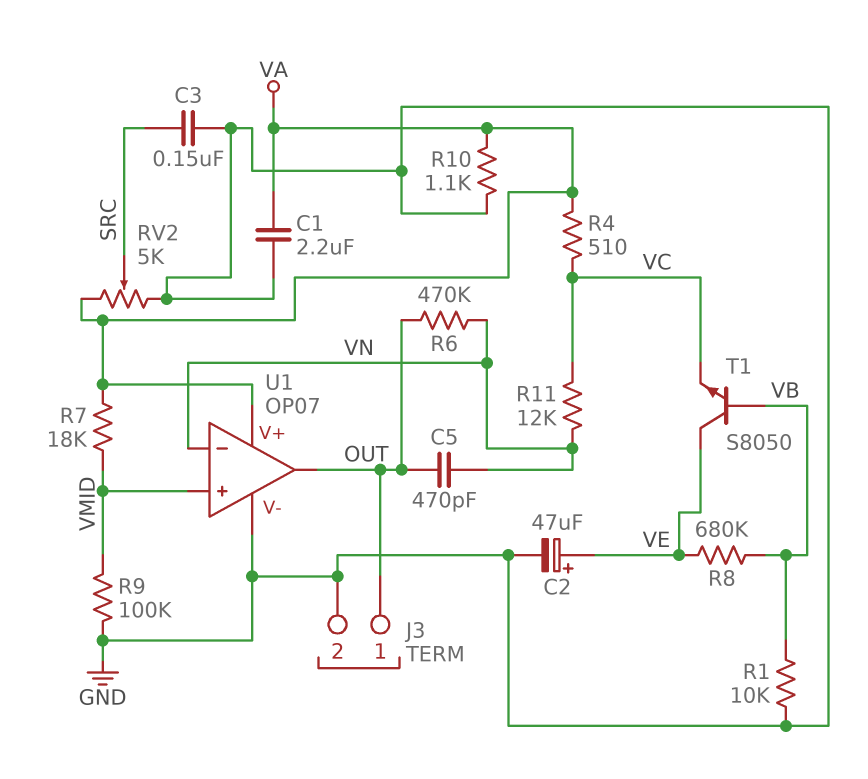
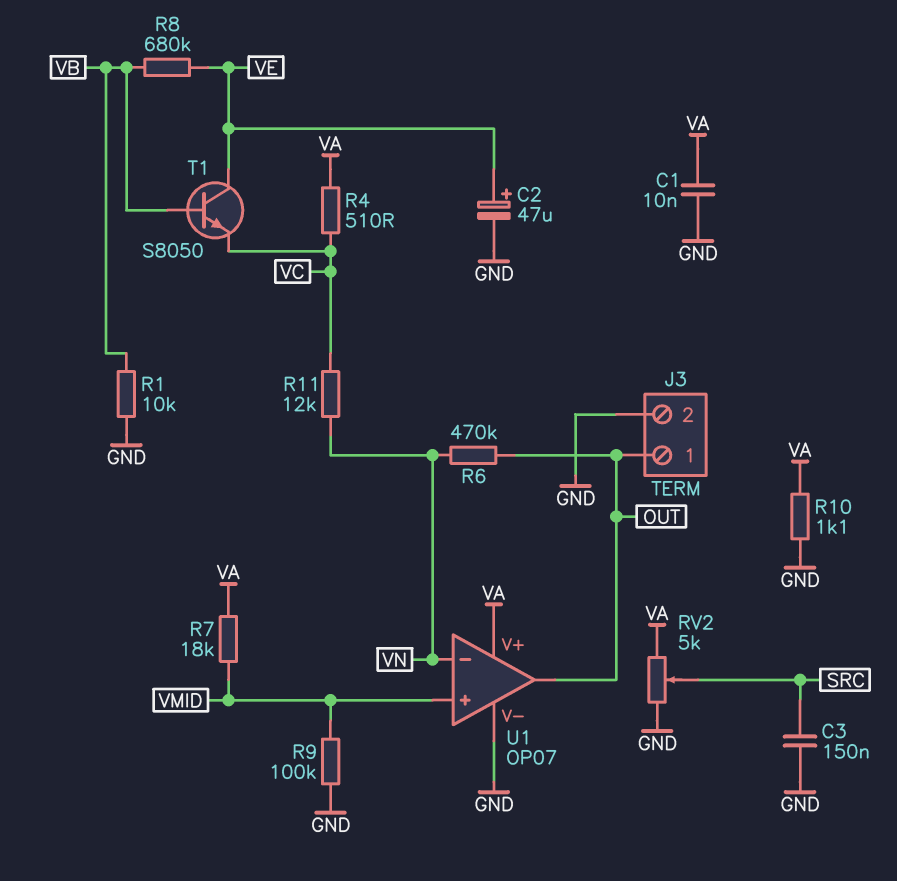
C1: 2.2uF (GND, VA) -> 10nF (GND, VA)
C5: 470pF (OUT, VN) -> none

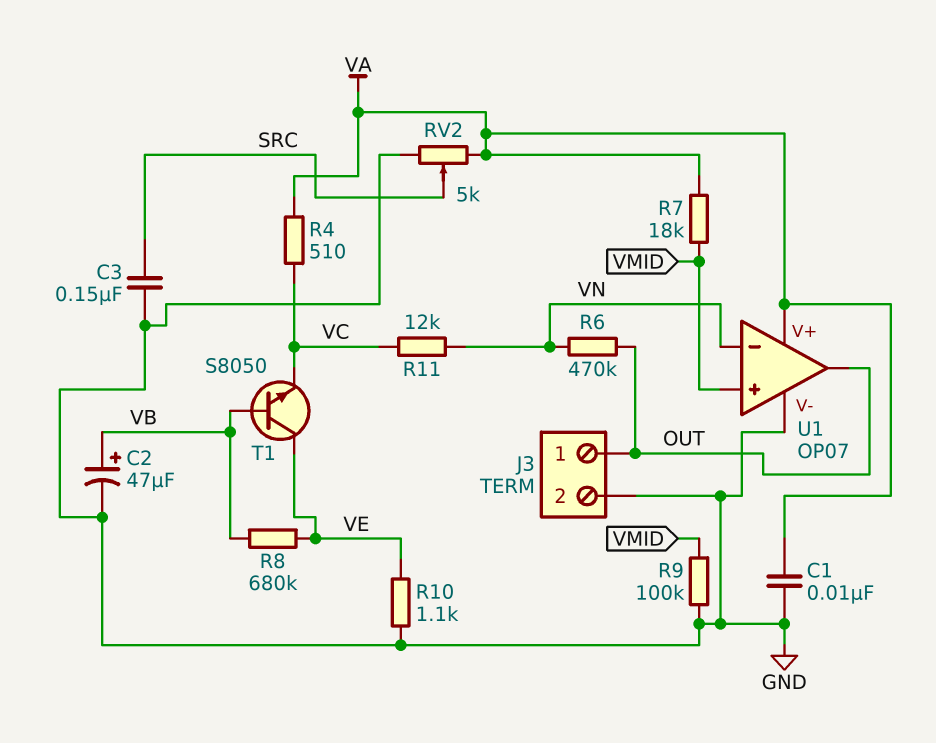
C2: 47uF (plus VE, minus GND) -> 47uF (plus VB, minus GND)
R1: 10k (GND, VB) -> none
R10: 1.1k (GND, VA) -> 1.1k (GND, VE)

